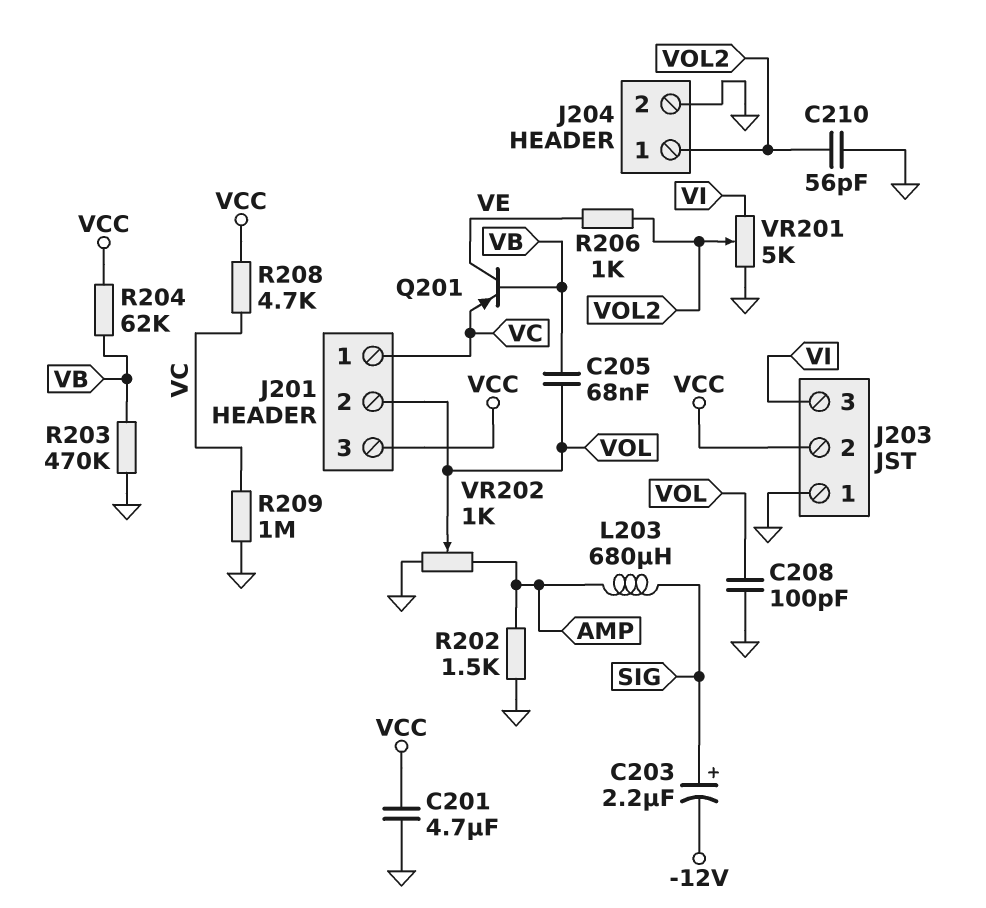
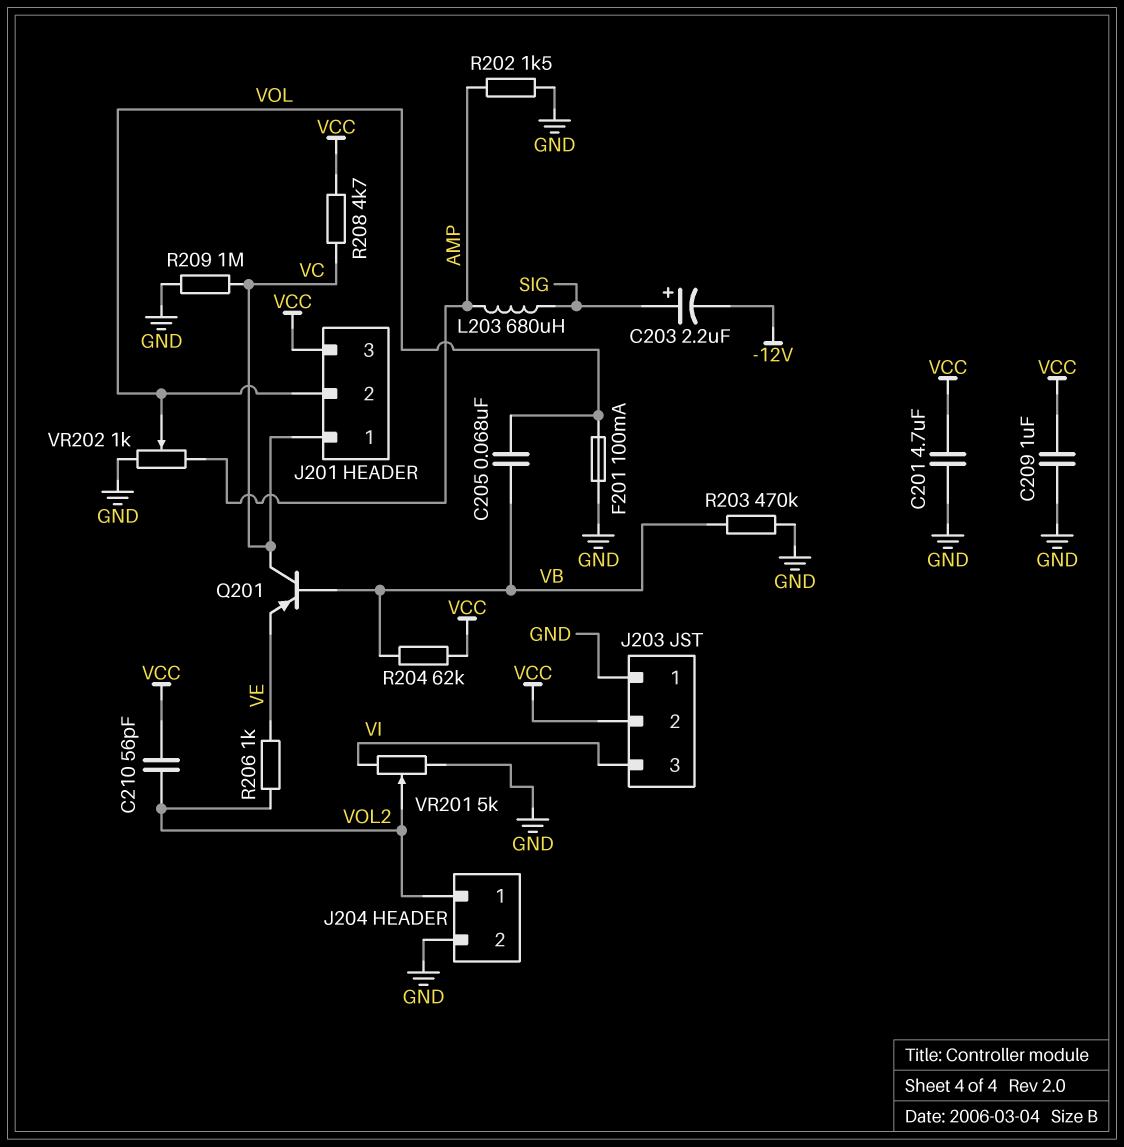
C208: 100pF (GND, VOL) -> none
C209: none -> 1uF (GND, VCC)
C210: 56pF (GND, VOL2) -> 56pF (VCC, VOL2)
F201: none -> 100mA (GND, VOL)
Q201: PNP (B VB, C VE, E VC) -> PNP (B VB, C VC, E VE)

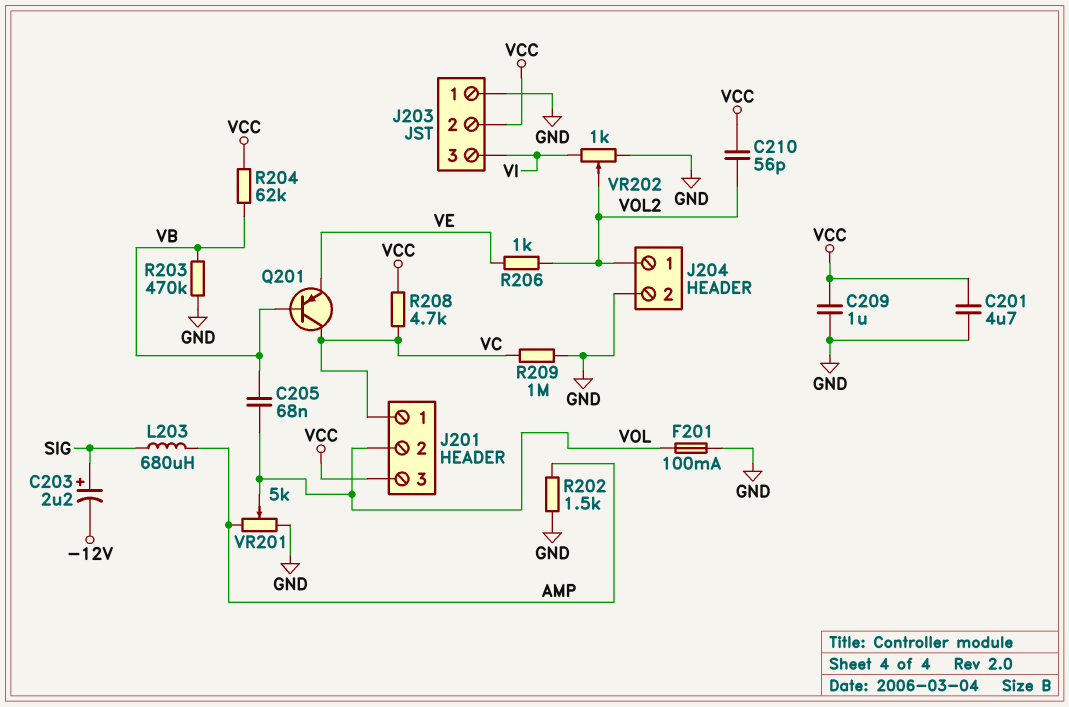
VR201: 5k (GND, VI, wiper VOL2) -> 5k (AMP, GND, wiper VOL)
VR202: 1k (AMP, GND, wiper VOL) -> 1k (GND, VI, wiper VOL2)

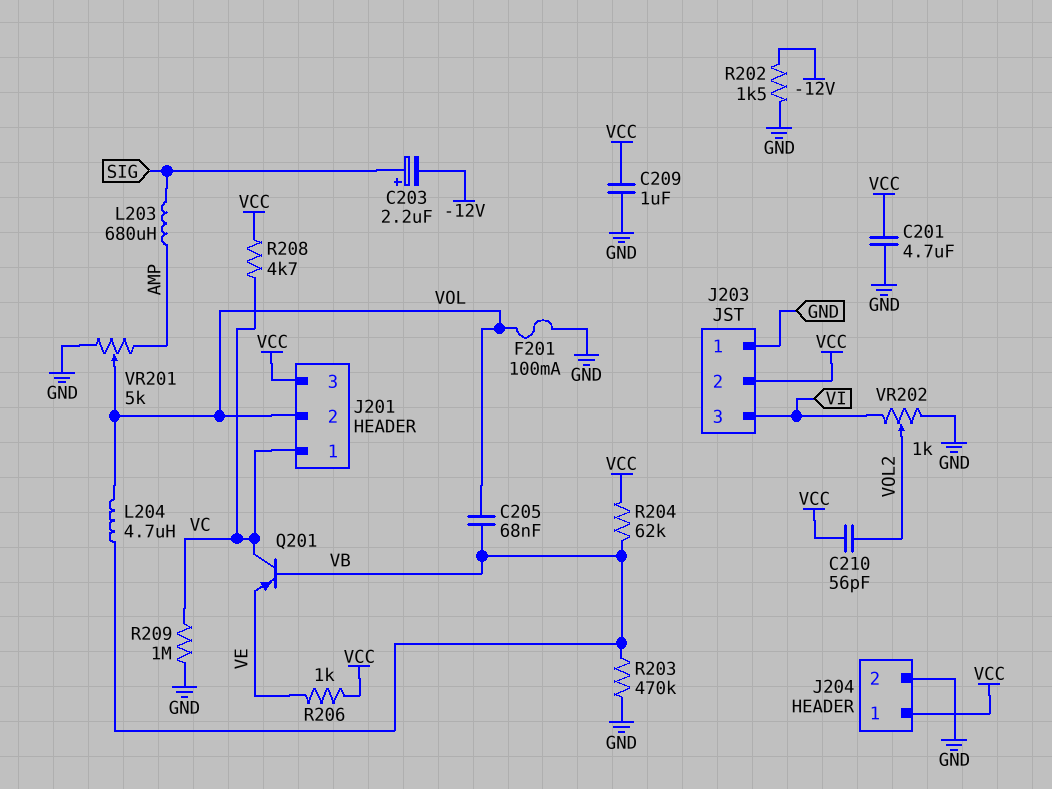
J204 pin 1: VOL2 -> VCC
L204: none -> 4.7uH (VB, VOL)
R202: 1.5k (AMP, GND) -> 1.5k (-12V, GND)
R206: 1k (VE, VOL2) -> 1k (VCC, VE)

